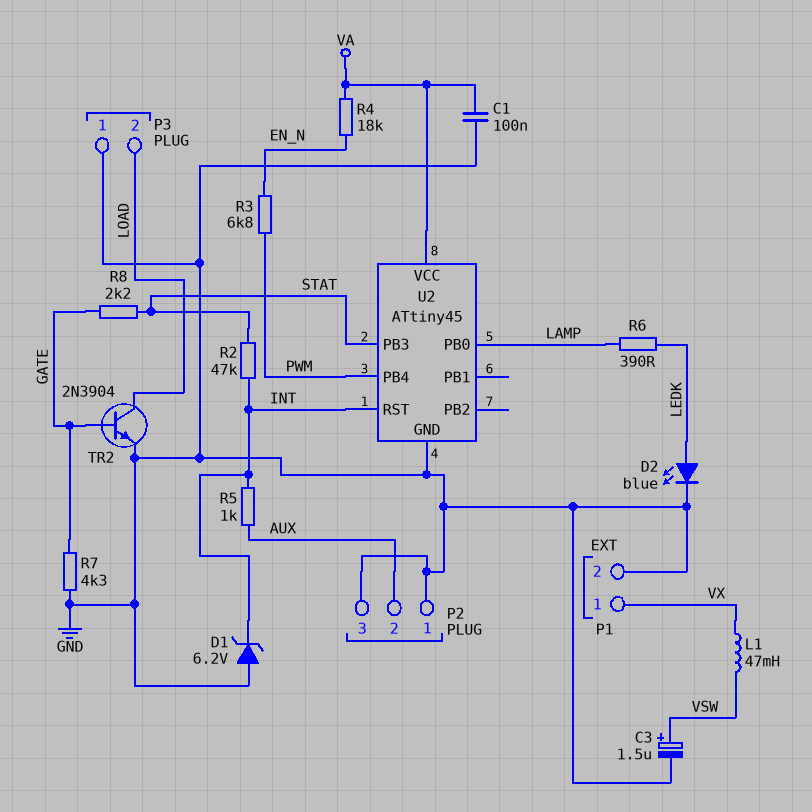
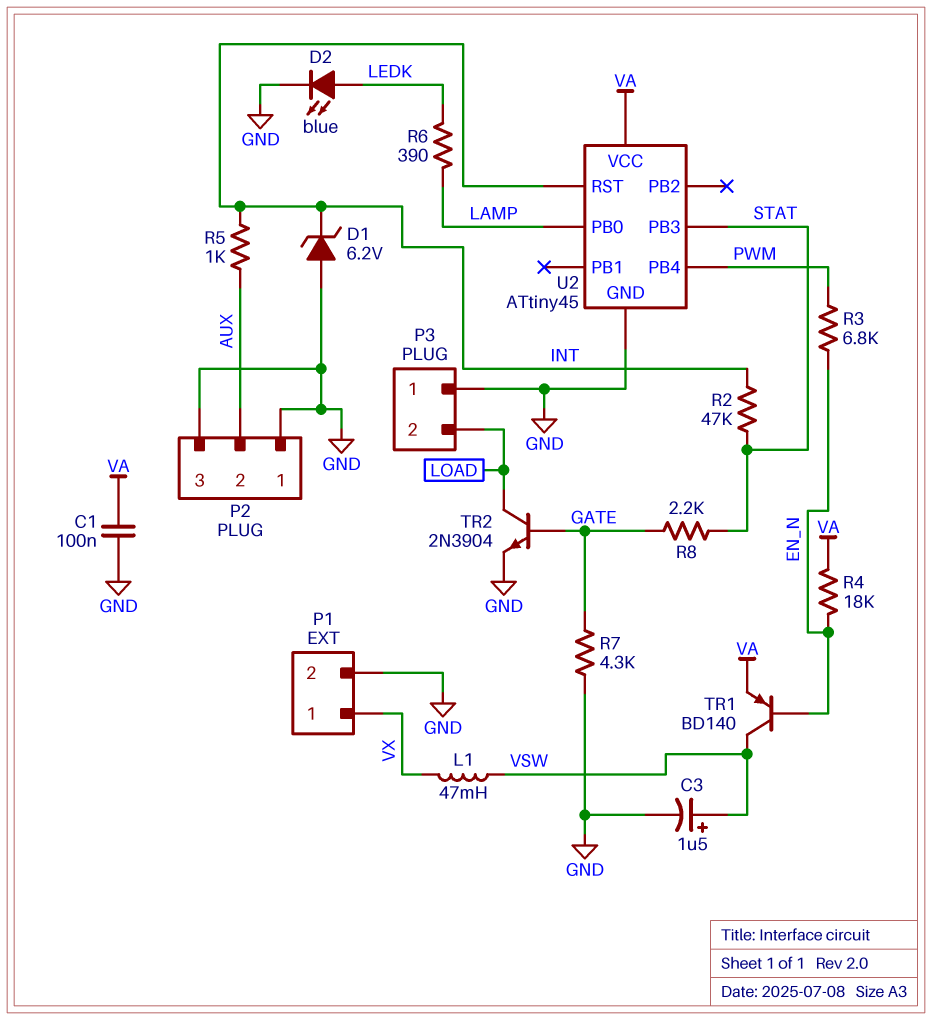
TR1: none -> PNP BD140 (B EN_N, C VSW, E VA)

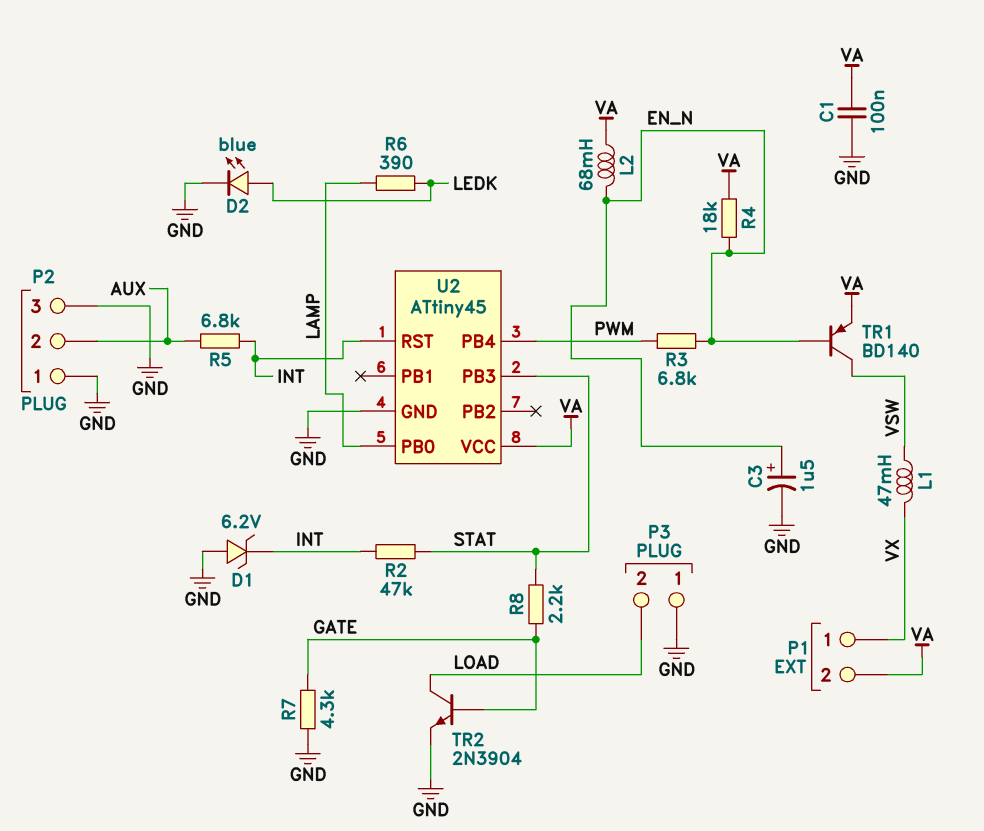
C3: 1.5uF (plus VSW, minus GND) -> 1.5uF (plus EN_N, minus GND)
L2: none -> 68mH (EN_N, VA)
P1 pin 2: GND -> VA
R5: 1k (AUX, INT) -> 6.8k (AUX, INT)

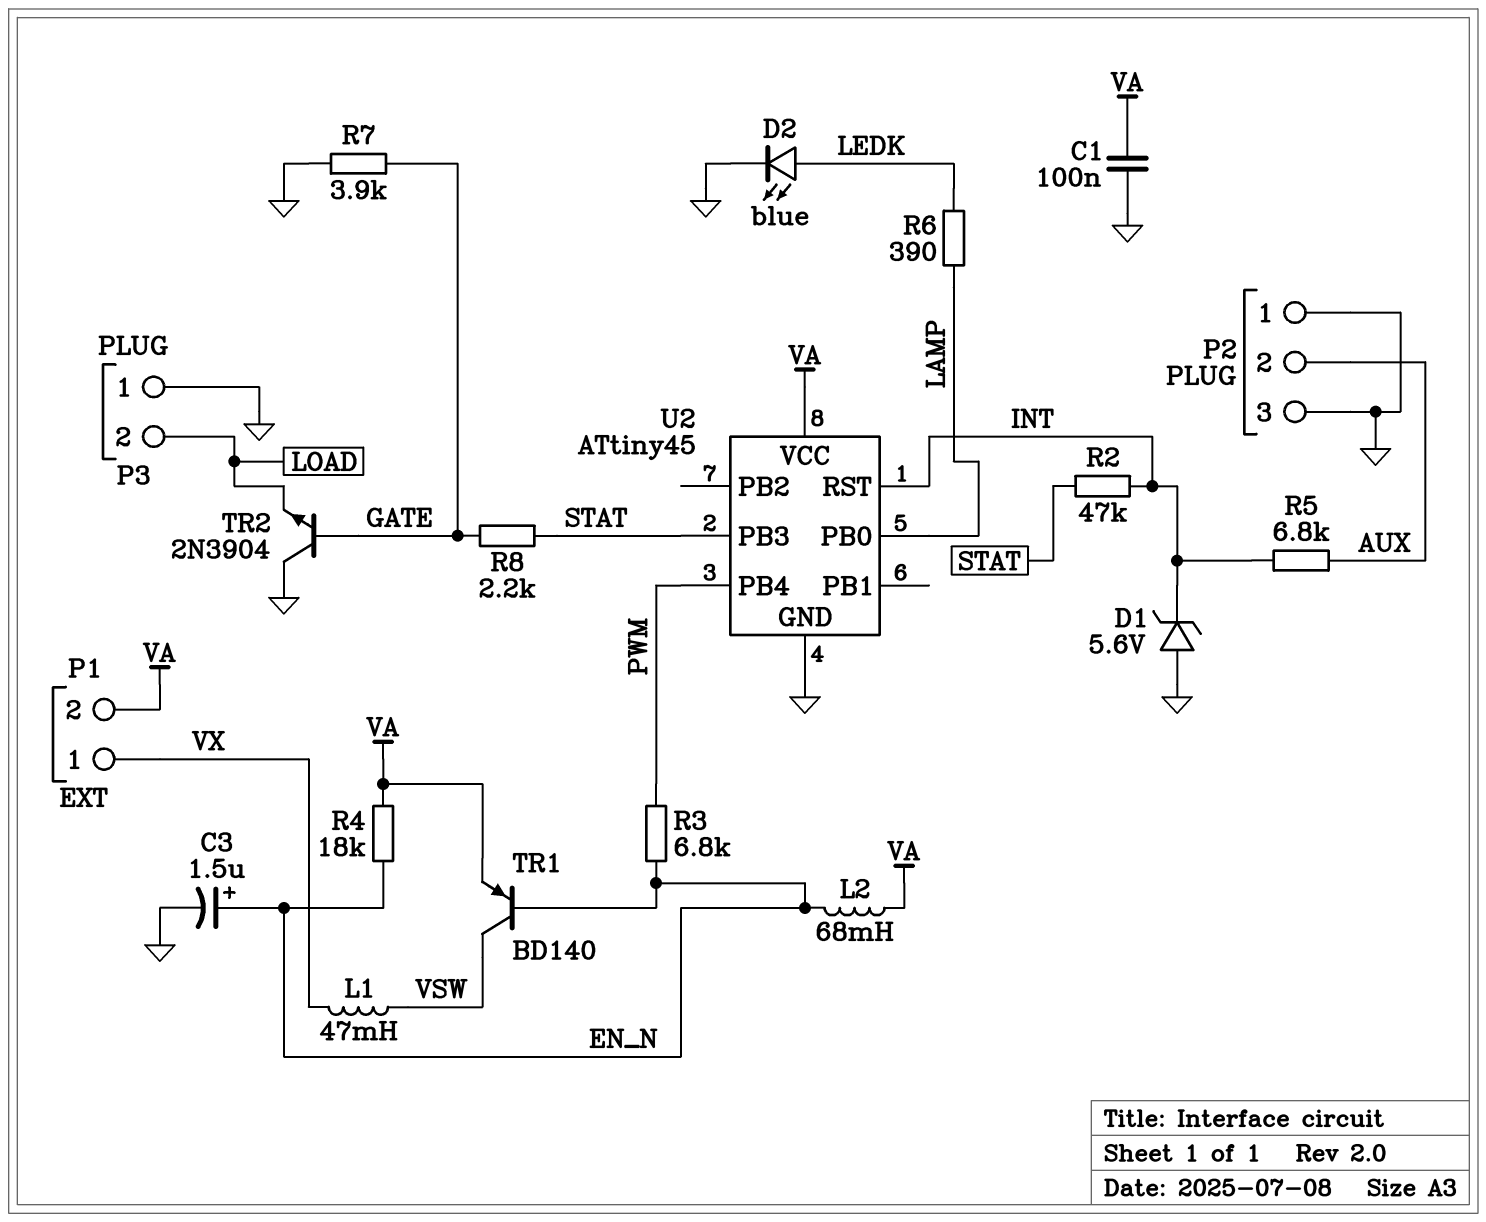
D1: zener 6.2V (A GND, K INT) -> zener 5.6V (A GND, K INT)
R7: 4.3k (GATE, GND) -> 3.9k (GATE, GND)
TR2: NPN 2N3904 (B GATE, C LOAD, E GND) -> NPN 2N3904 (B GATE, C GND, E LOAD)

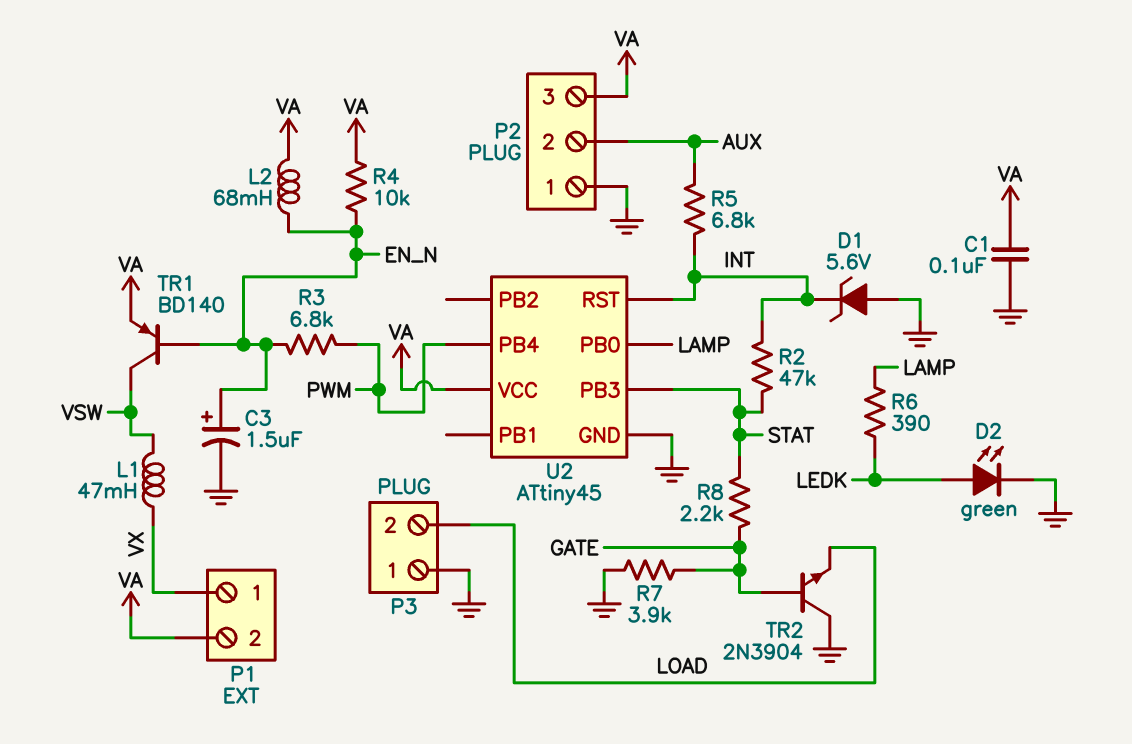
D2: LED blue (A LEDK, K GND) -> LED green (A LEDK, K GND)
P2 pin 3: GND -> VA
R4: 18k (EN_N, VA) -> 10k (EN_N, VA)

